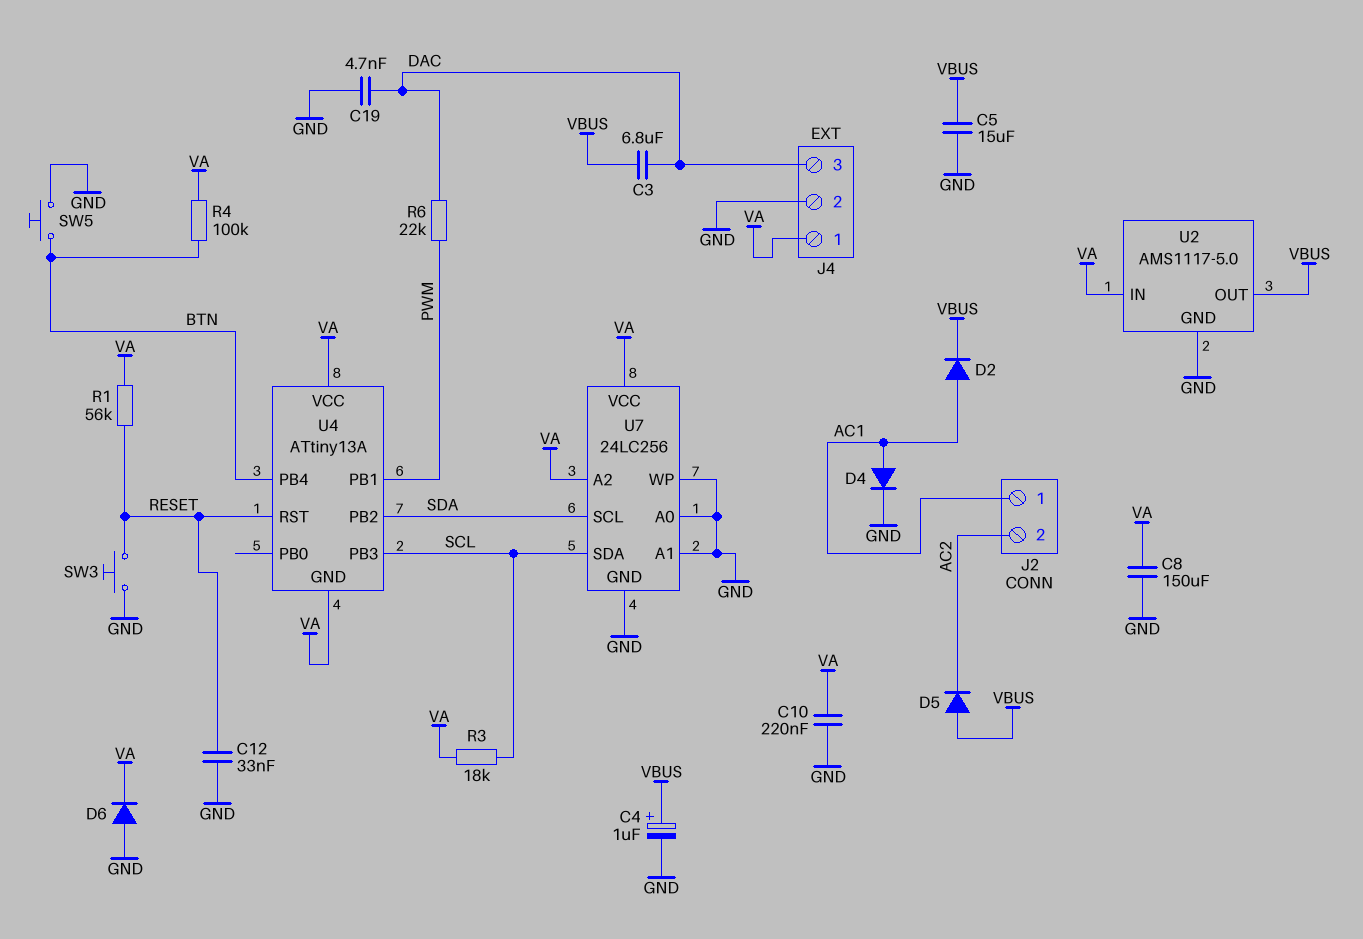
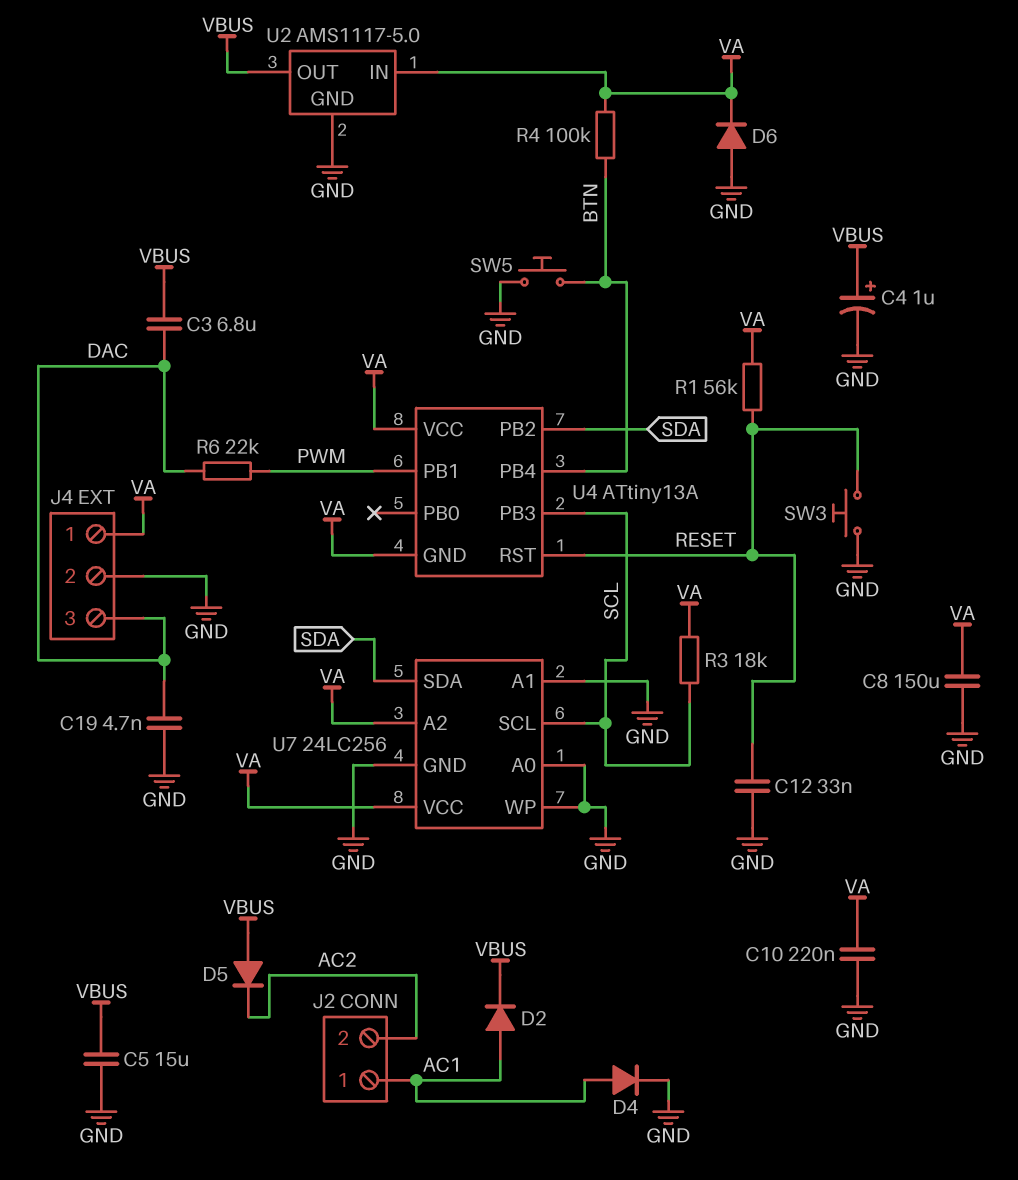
U7 pin SCL: SDA -> SCL
U7 pin SDA: SCL -> SDA

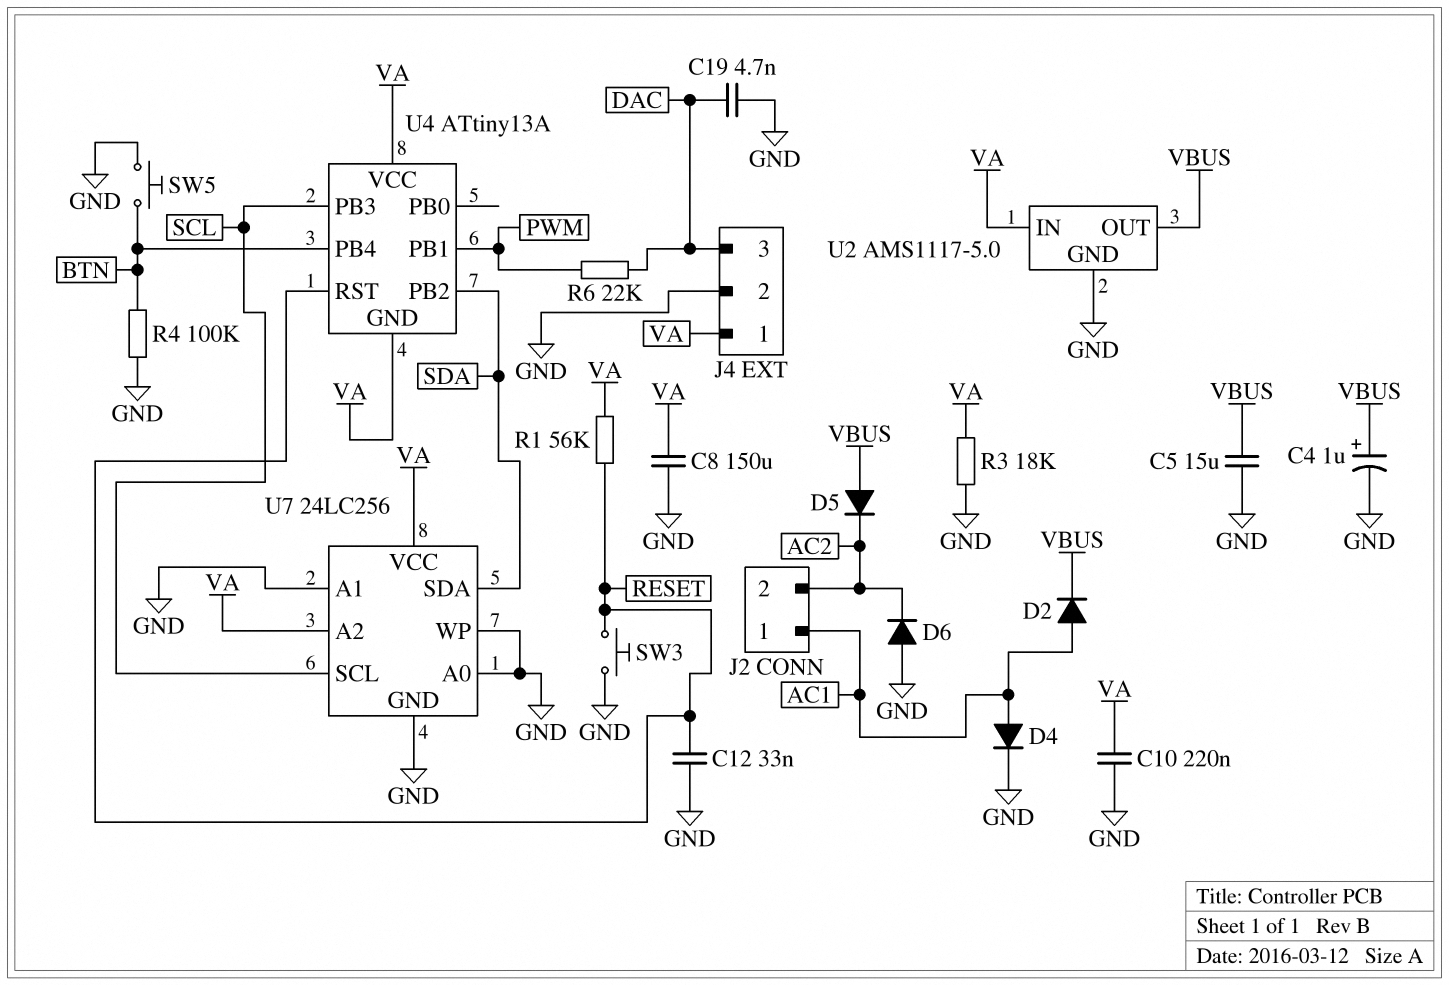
C3: 6.8uF (DAC, VBUS) -> none
D6: diode (A GND, K VA) -> diode (A GND, K AC2)
R3: 18k (SCL, VA) -> 18k (GND, VA)
R4: 100k (BTN, VA) -> 100k (BTN, GND)

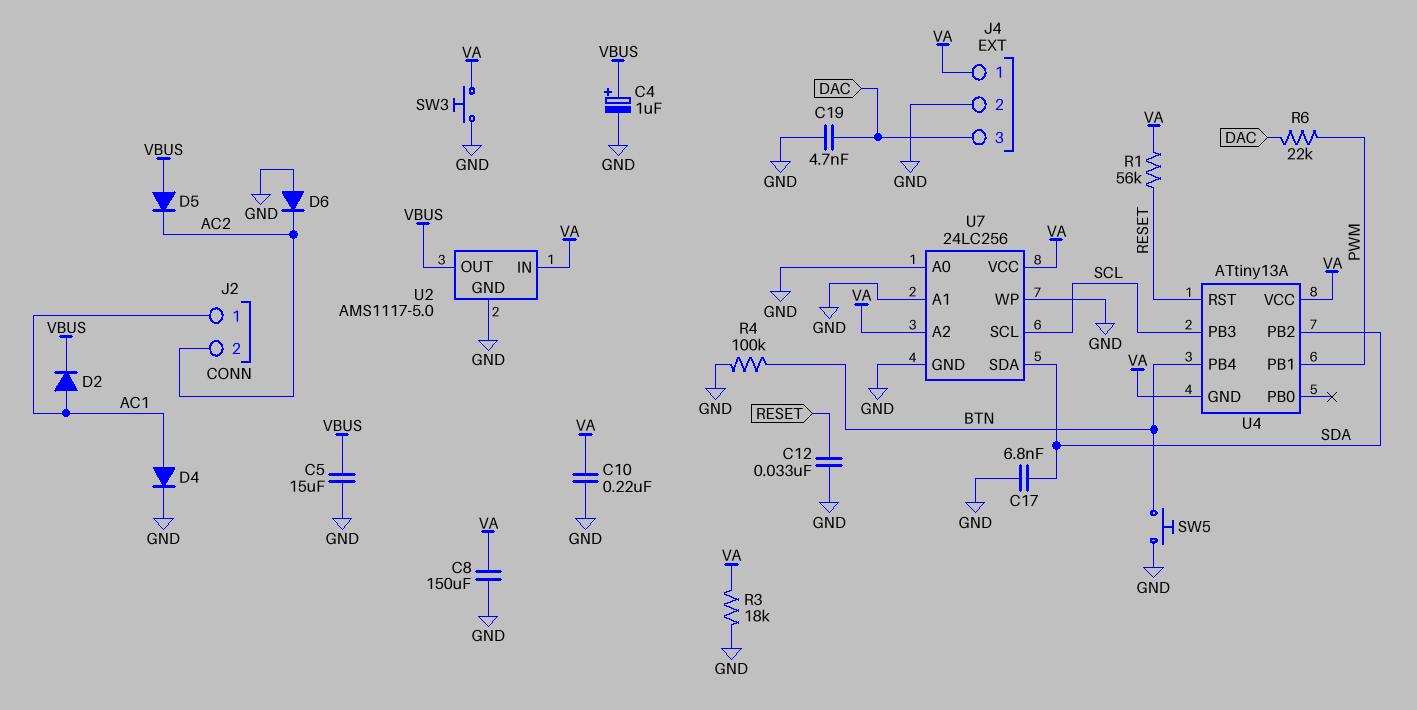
C17: none -> 6.8nF (GND, SDA)
SW3: button (GND, RESET) -> button (GND, VA)

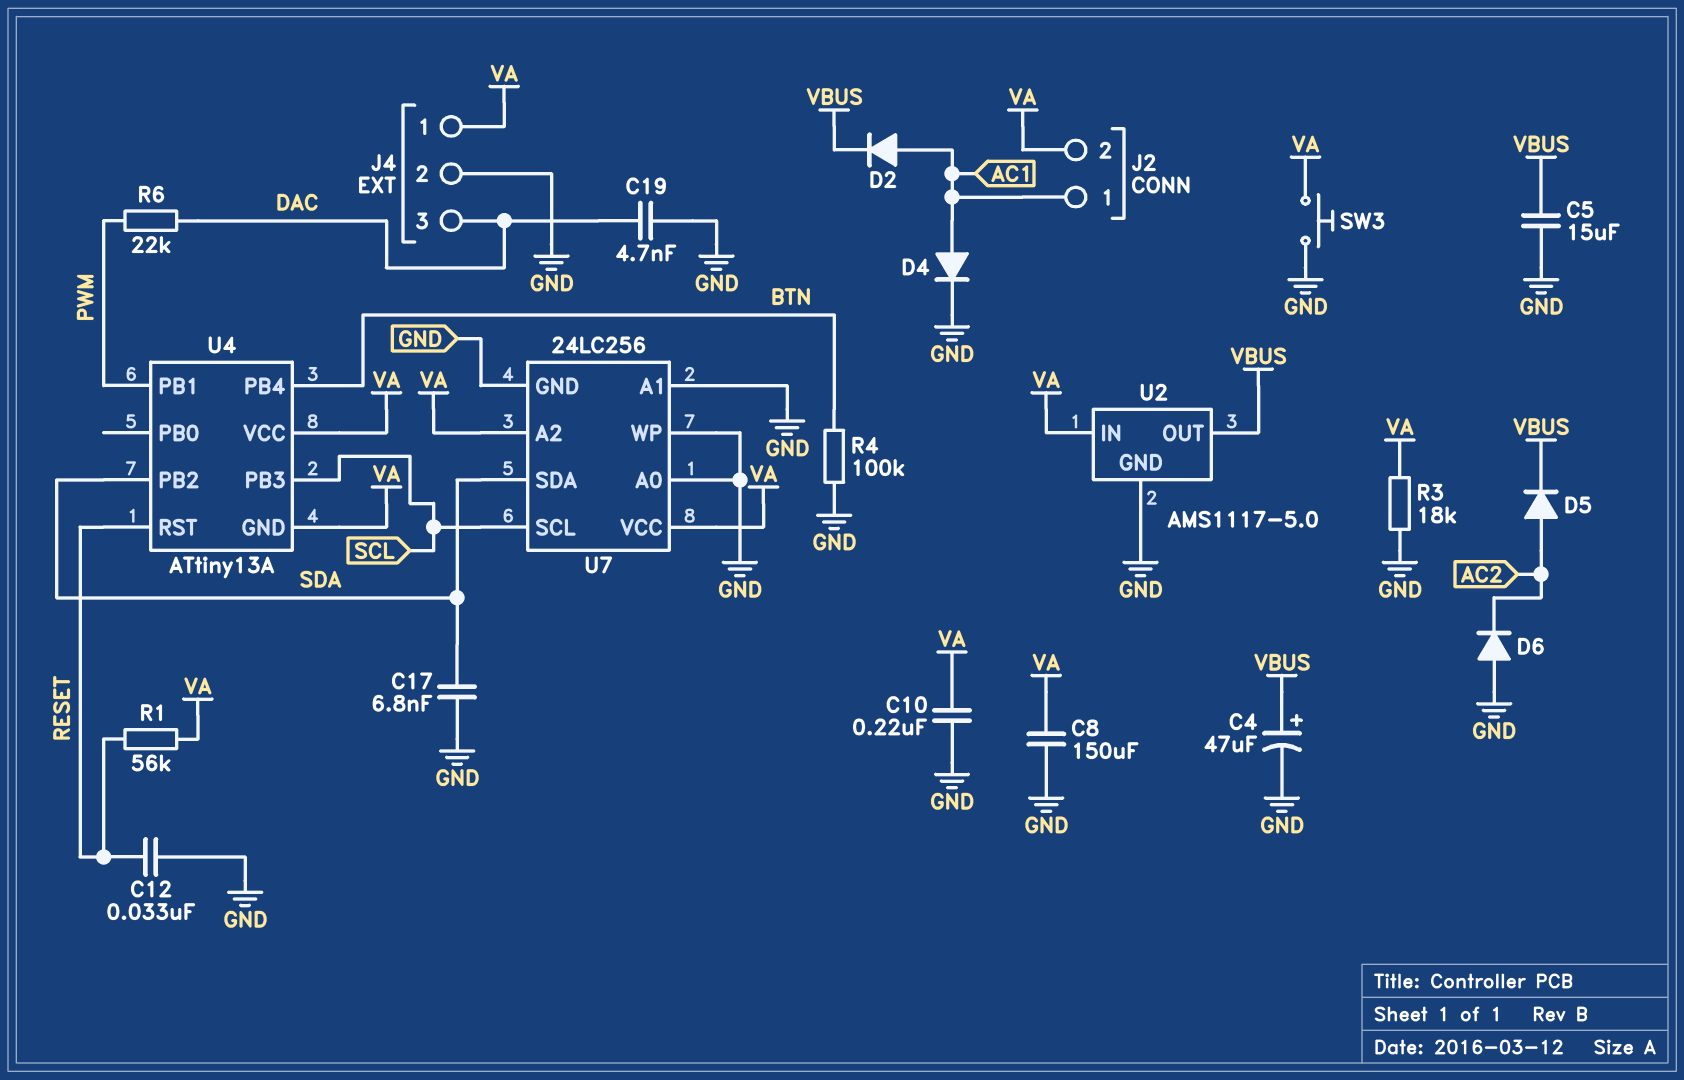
C4: 1uF (plus VBUS, minus GND) -> 47uF (plus VBUS, minus GND)
D5: diode (A VBUS, K AC2) -> diode (A AC2, K VBUS)
J2 pin 2: AC2 -> VA
SW5: button (BTN, GND) -> none

